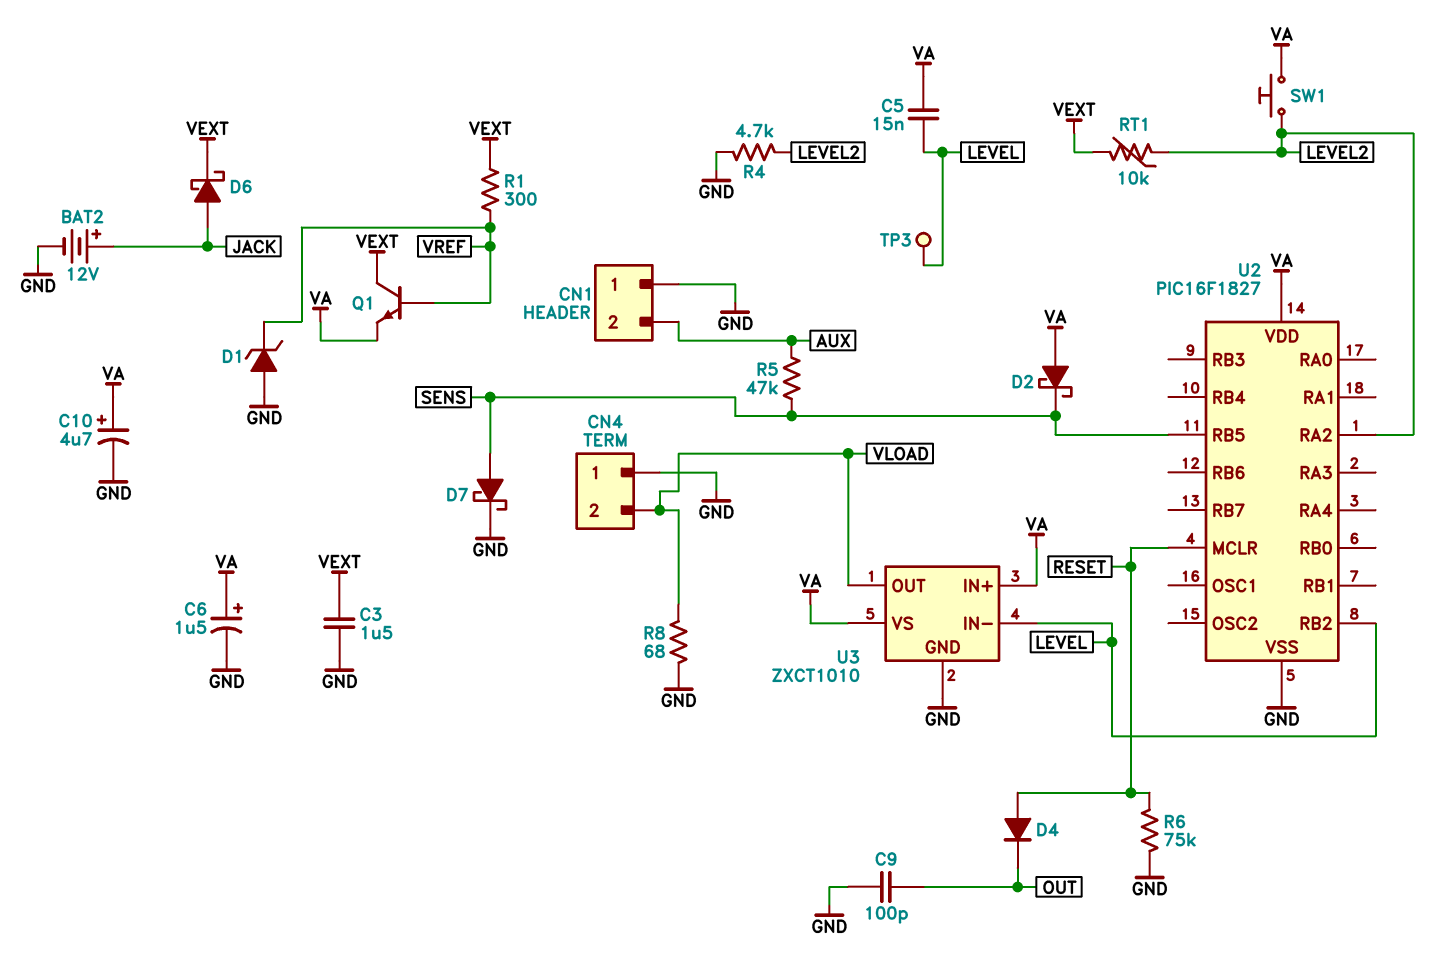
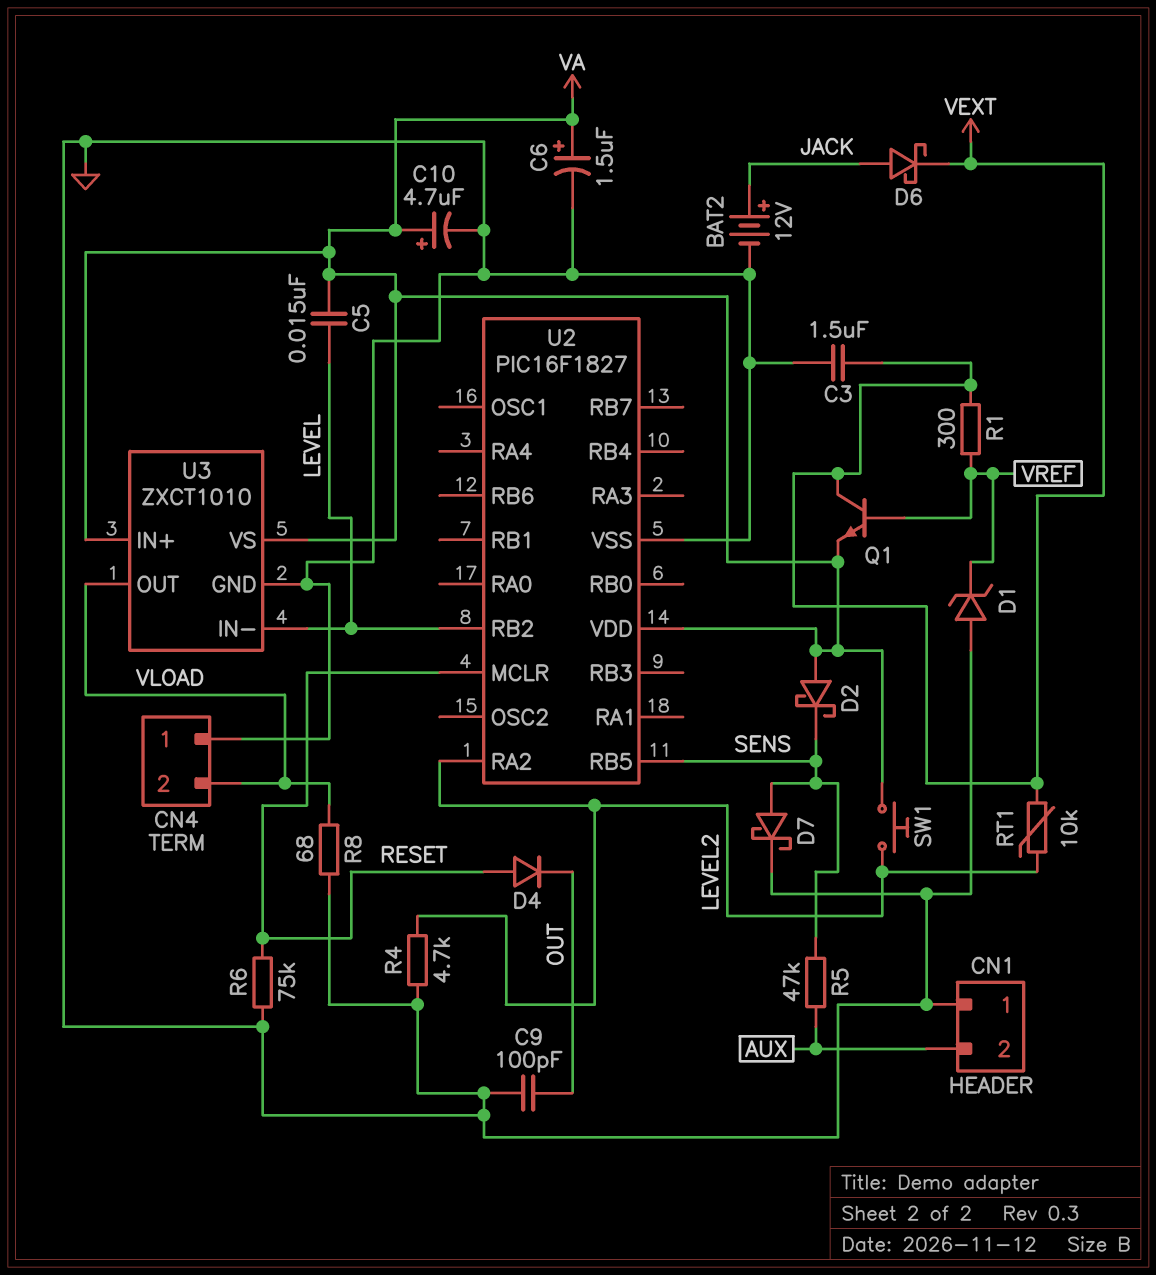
TP3: test point (LEVEL) -> none

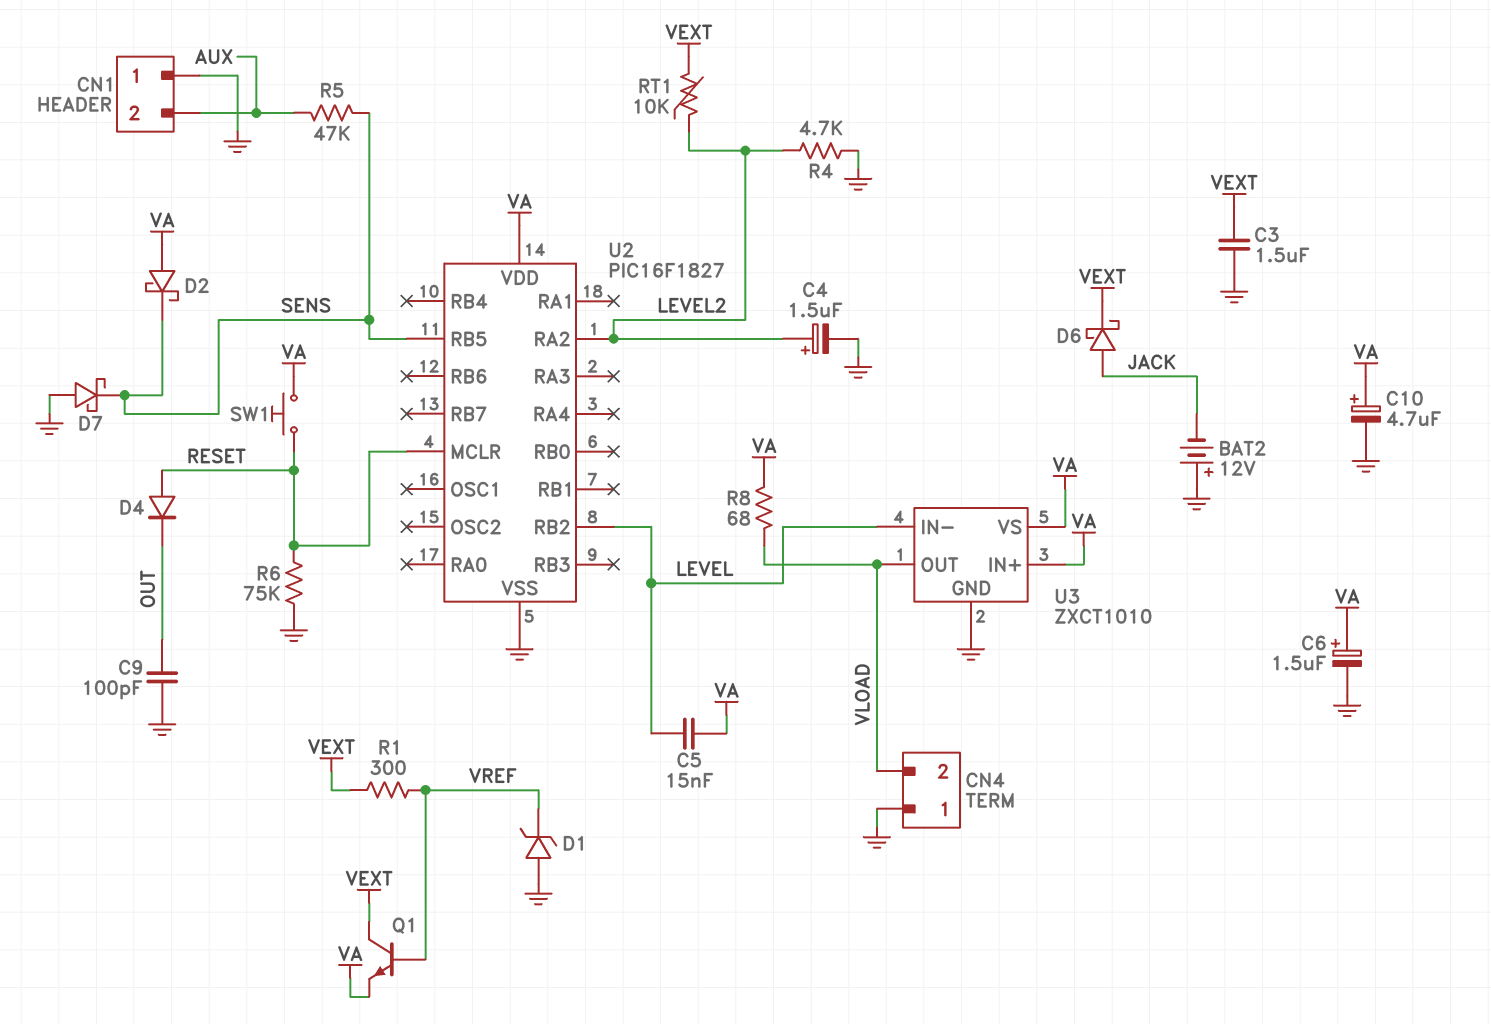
BAT2: 12V (plus JACK, minus GND) -> 12V (plus GND, minus JACK)
C4: none -> 1.5uF (plus LEVEL2, minus GND)
D7: schottky (A SENS, K GND) -> schottky (A GND, K SENS)
R8: 68 (GND, VLOAD) -> 68 (VA, VLOAD)
SW1: button (LEVEL2, VA) -> button (RESET, VA)

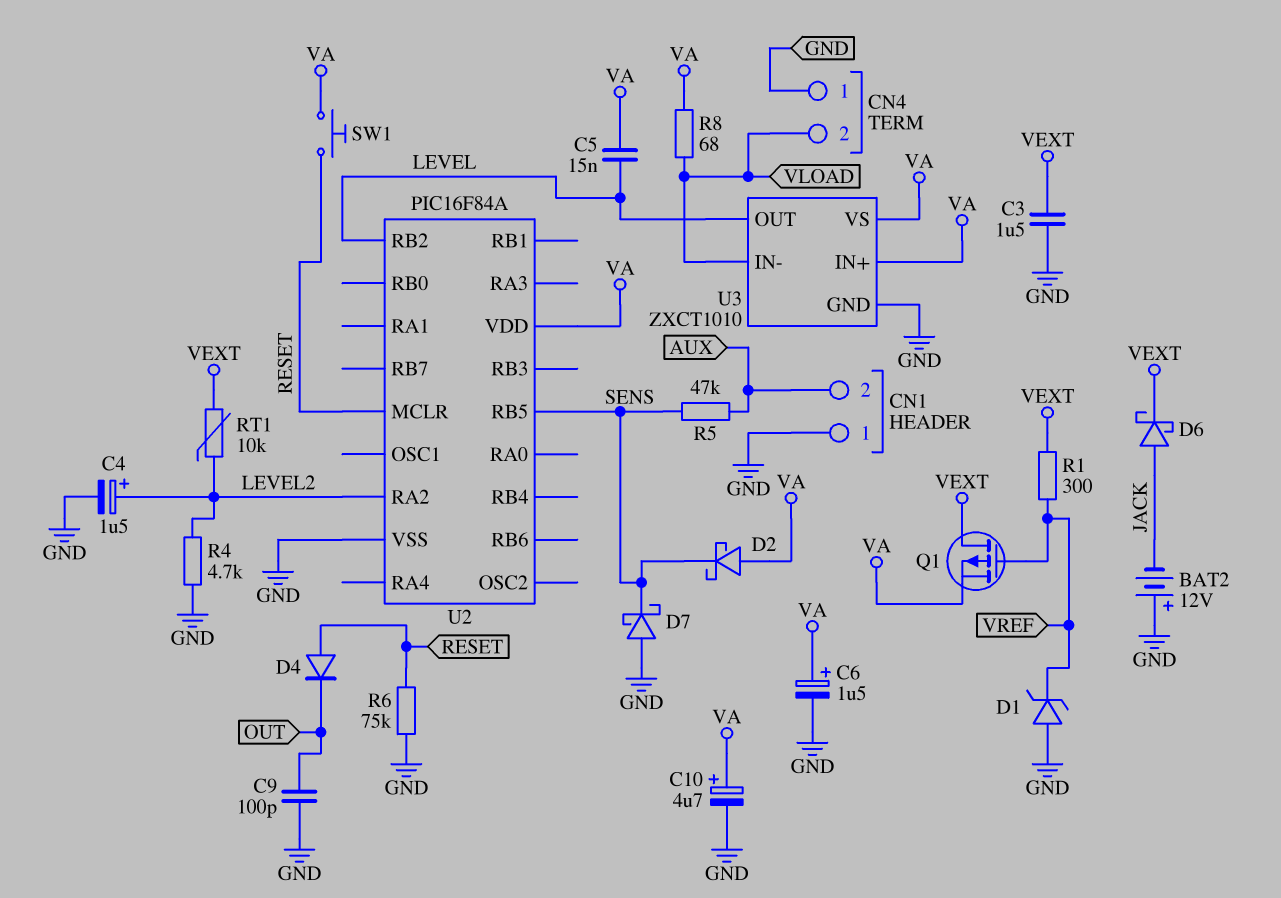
Q1: NPN (B VREF, C VEXT, E VA) -> PMOS (G VREF, D VEXT, S VA)
U2: PIC16F1827 -> PIC16F84A
U3 pin IN-: LEVEL -> VLOAD
U3 pin OUT: VLOAD -> LEVEL

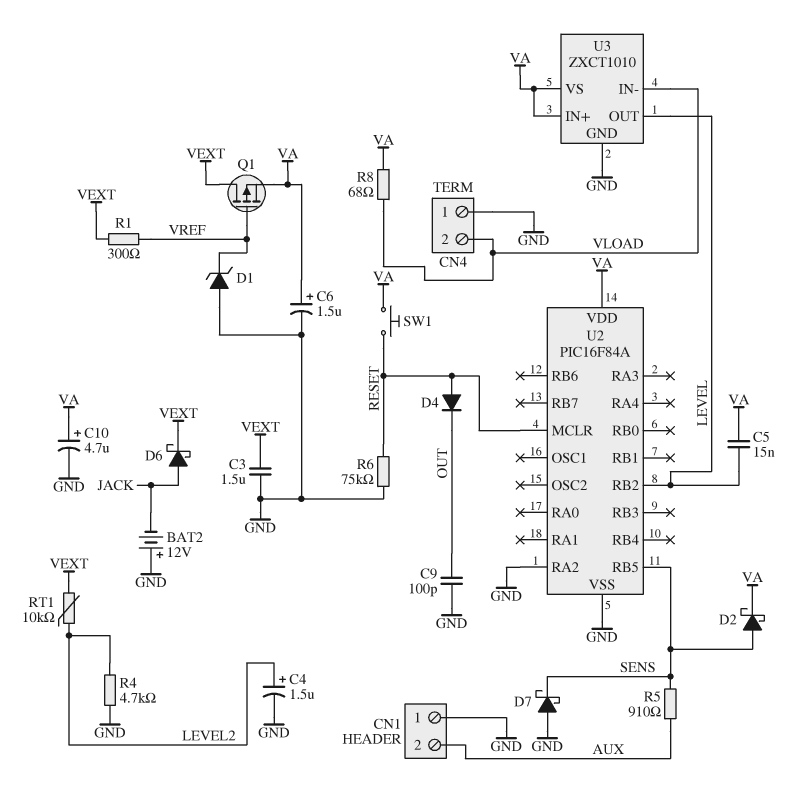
D2: schottky (A VA, K SENS) -> schottky (A SENS, K VA)
R5: 47k (AUX, SENS) -> 910 (AUX, SENS)
U2 pin RA2: LEVEL2 -> GND

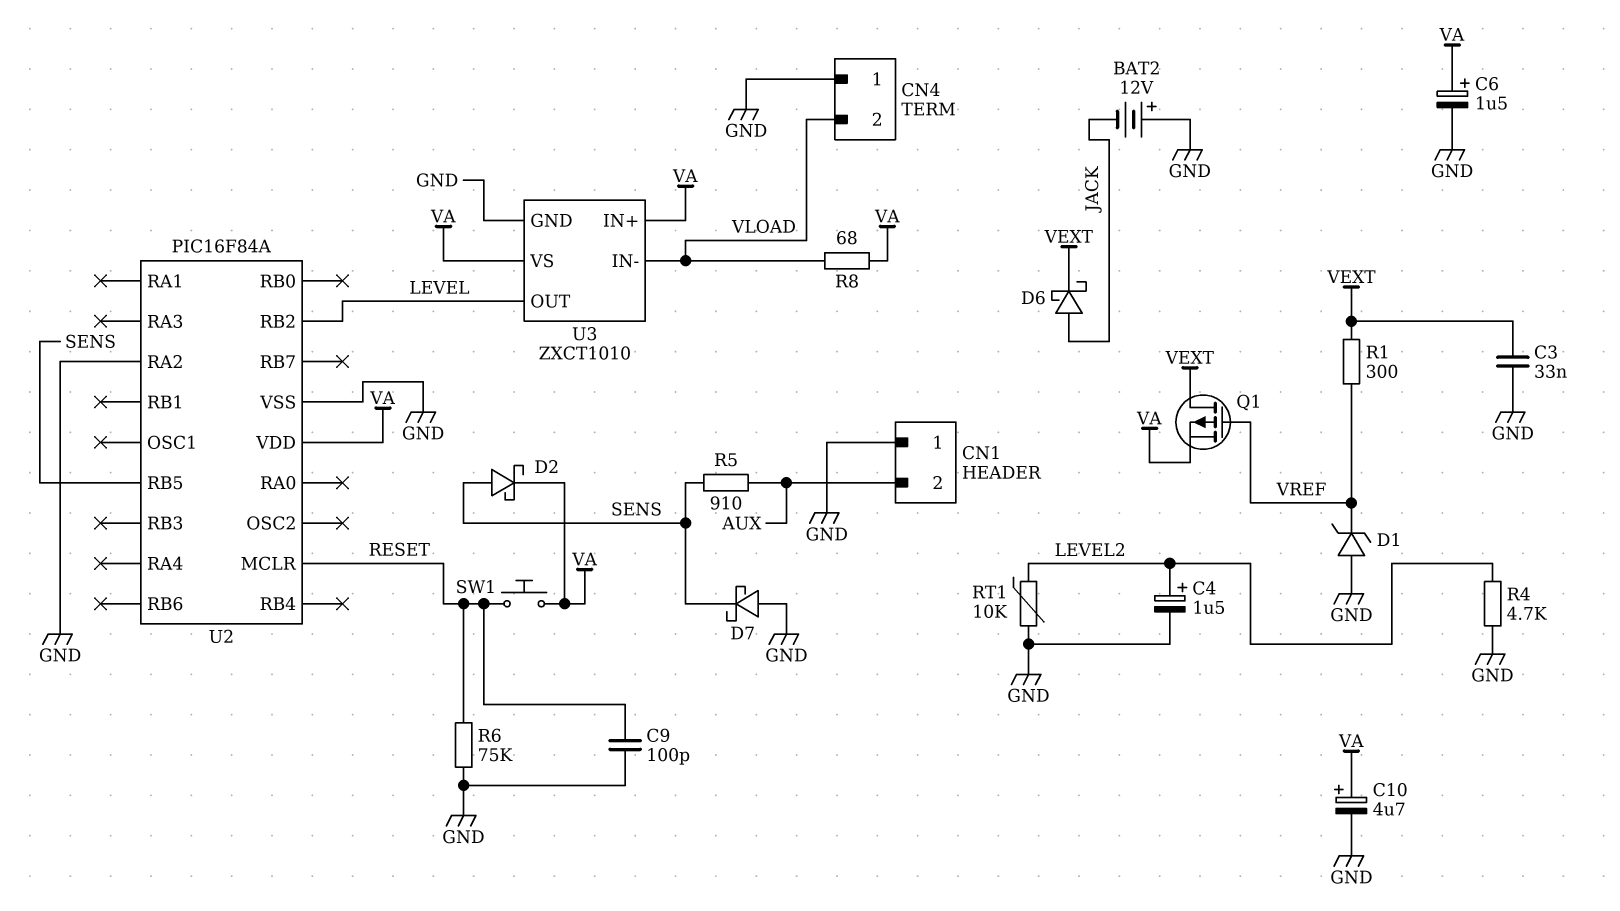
C3: 1.5uF (GND, VEXT) -> 33nF (GND, VEXT)
C5: 15nF (LEVEL, VA) -> none
C9: 100pF (GND, OUT) -> 100pF (GND, RESET)
D4: diode (A RESET, K OUT) -> none
RT1: 10k (LEVEL2, VEXT) -> 10k (GND, LEVEL2)

